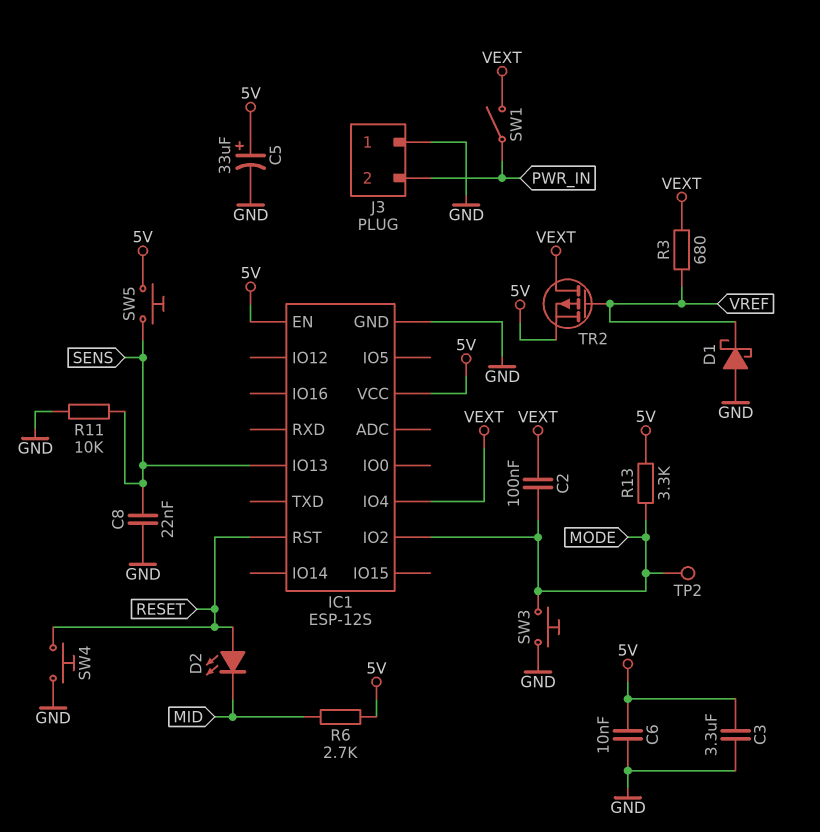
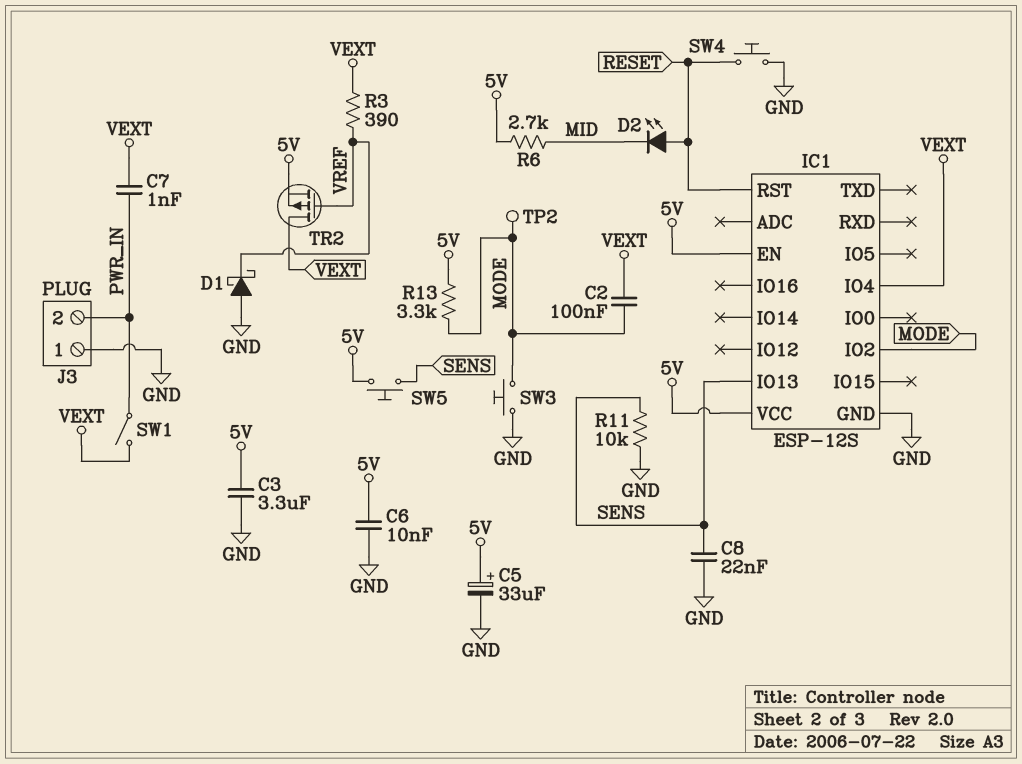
C7: none -> 1nF (PWR_IN, VEXT)
R3: 680 (VEXT, VREF) -> 390 (VEXT, VREF)

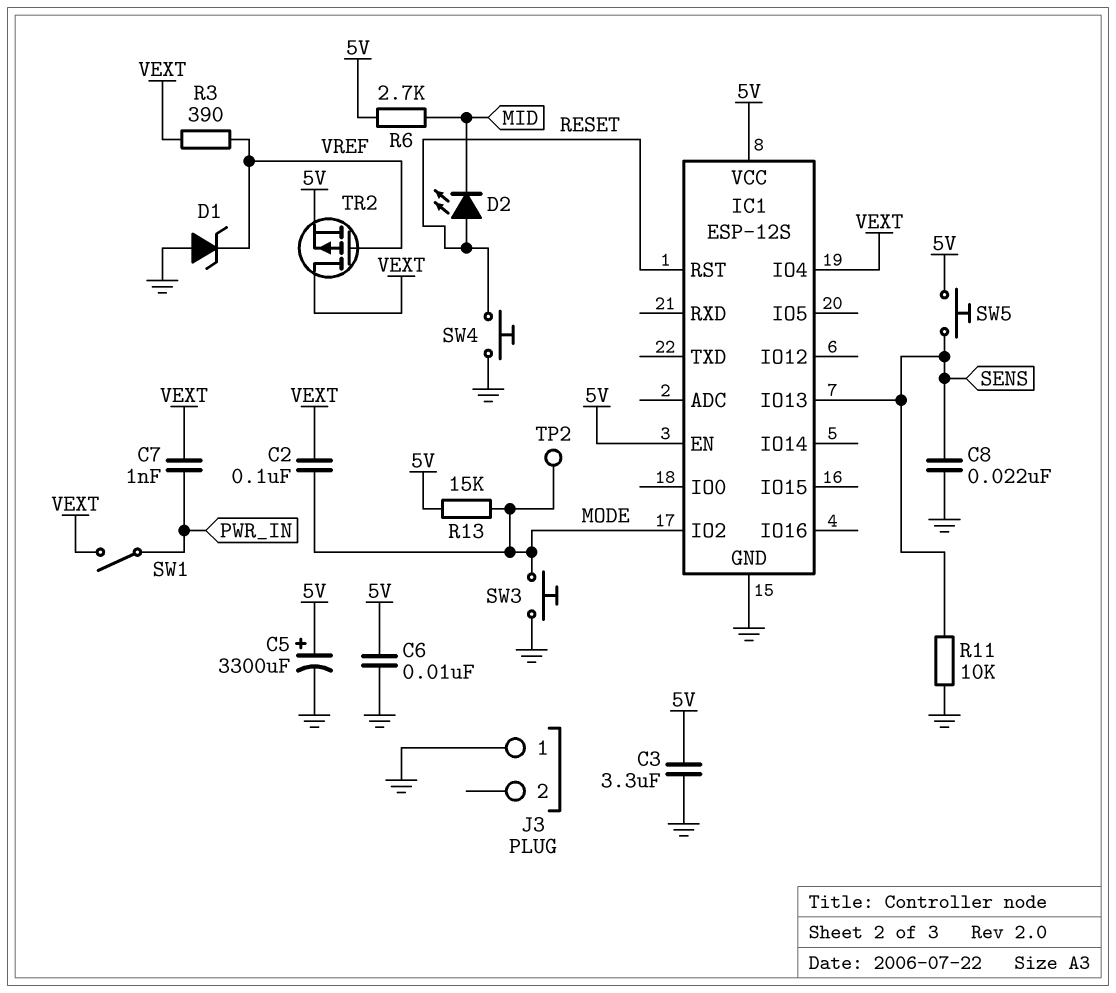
C5: 33uF (plus 5V, minus GND) -> 3300uF (plus 5V, minus GND)
D1: schottky (A GND, K VREF) -> zener (A GND, K VREF)
J3 pin 2: PWR_IN -> none
R13: 3.3k (5V, MODE) -> 15k (5V, MODE)

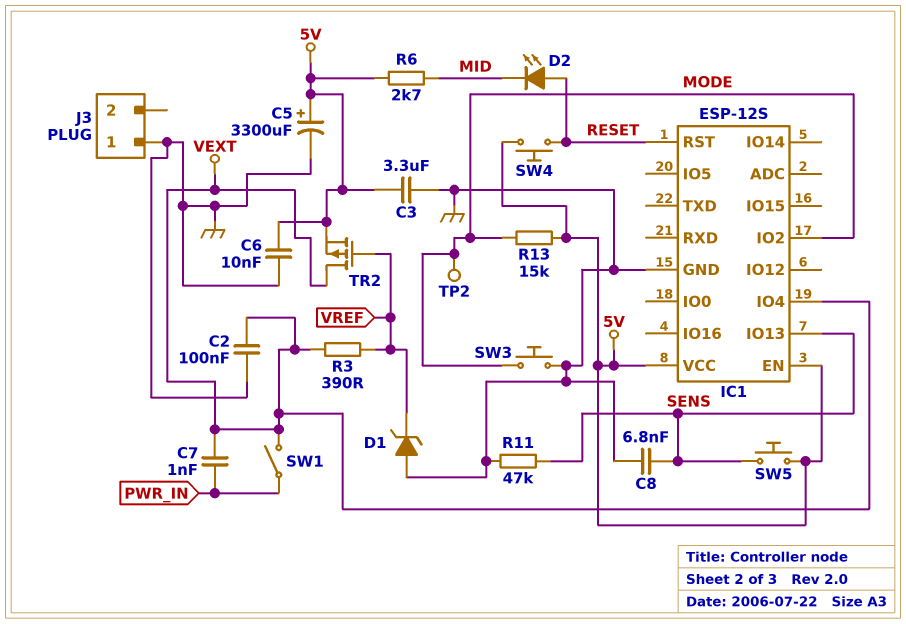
C2: 100nF (MODE, VEXT) -> 100nF (GND, VEXT)
C8: 22nF (GND, SENS) -> 6.8nF (GND, SENS)
R11: 10k (GND, SENS) -> 47k (GND, SENS)
SW4: button (GND, RESET) -> button (5V, RESET)

